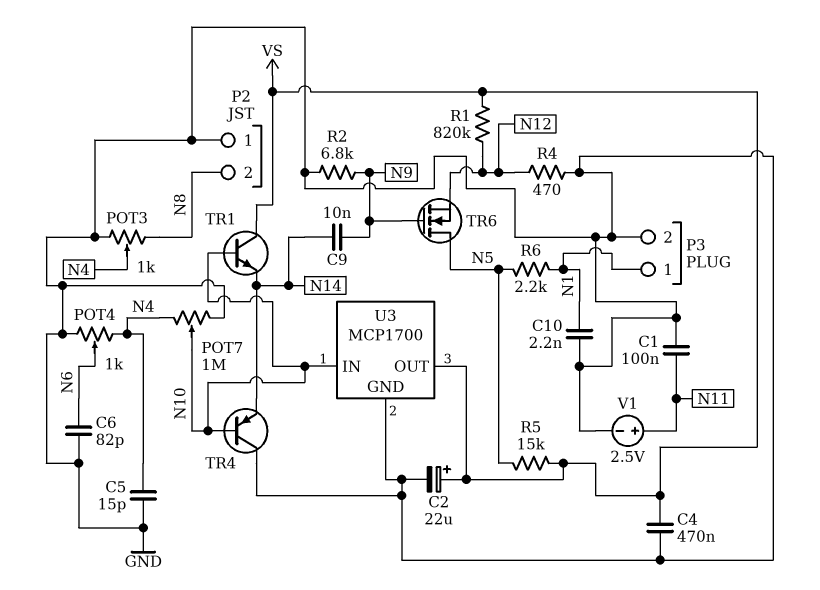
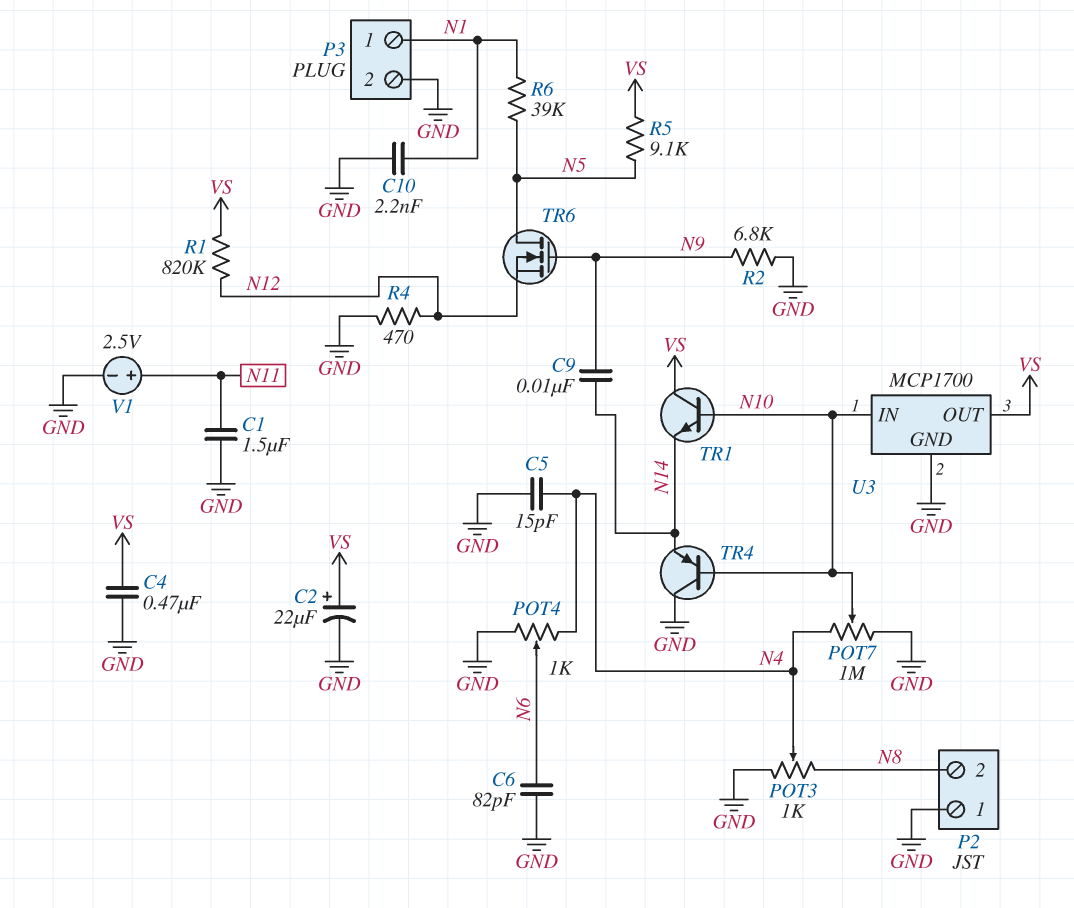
C1: 100nF (GND, N11) -> 1.5uF (GND, N11)
R5: 15k (N5, VS) -> 9.1k (N5, VS)
R6: 2.2k (N1, N5) -> 39k (N1, N5)

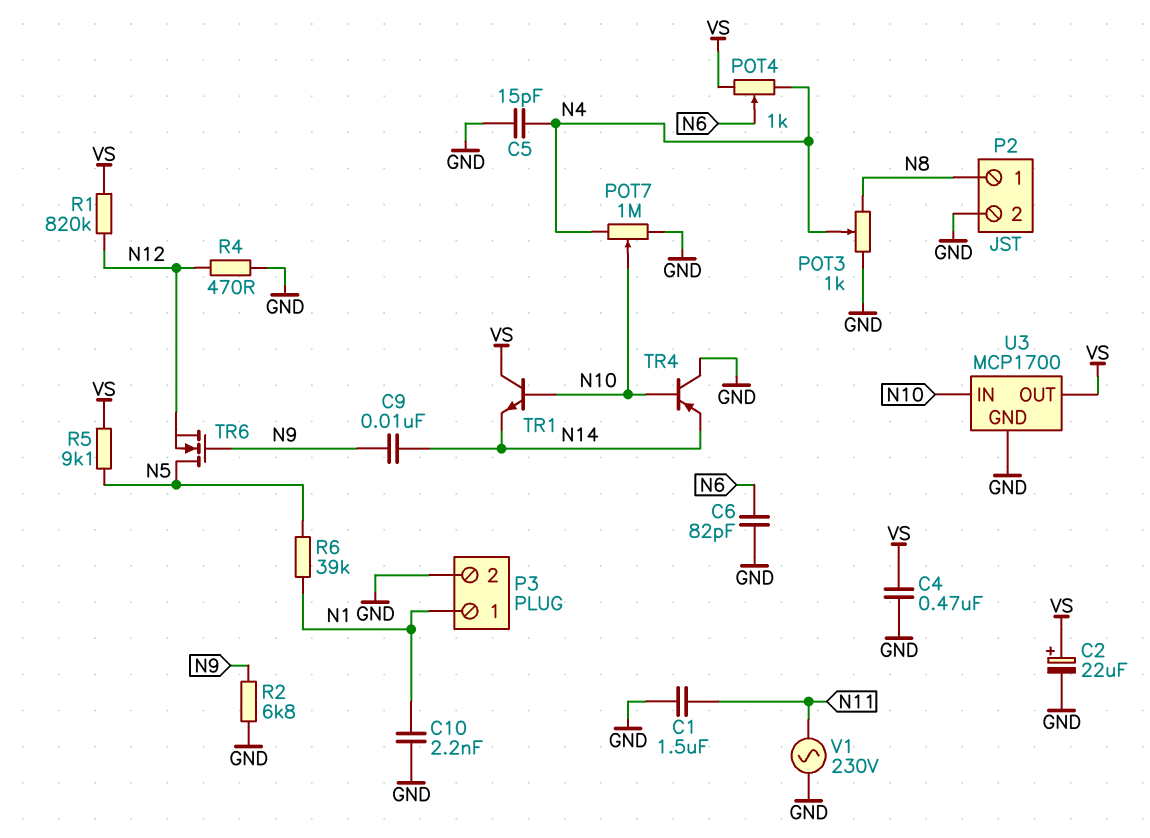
P2 pin 1: GND -> N8
P2 pin 2: N8 -> GND
POT4: 1k (GND, N4, wiper N6) -> 1k (N4, VS, wiper N6)
V1: 2.5V (plus N11, minus GND) -> AC 230V (GND, N11)

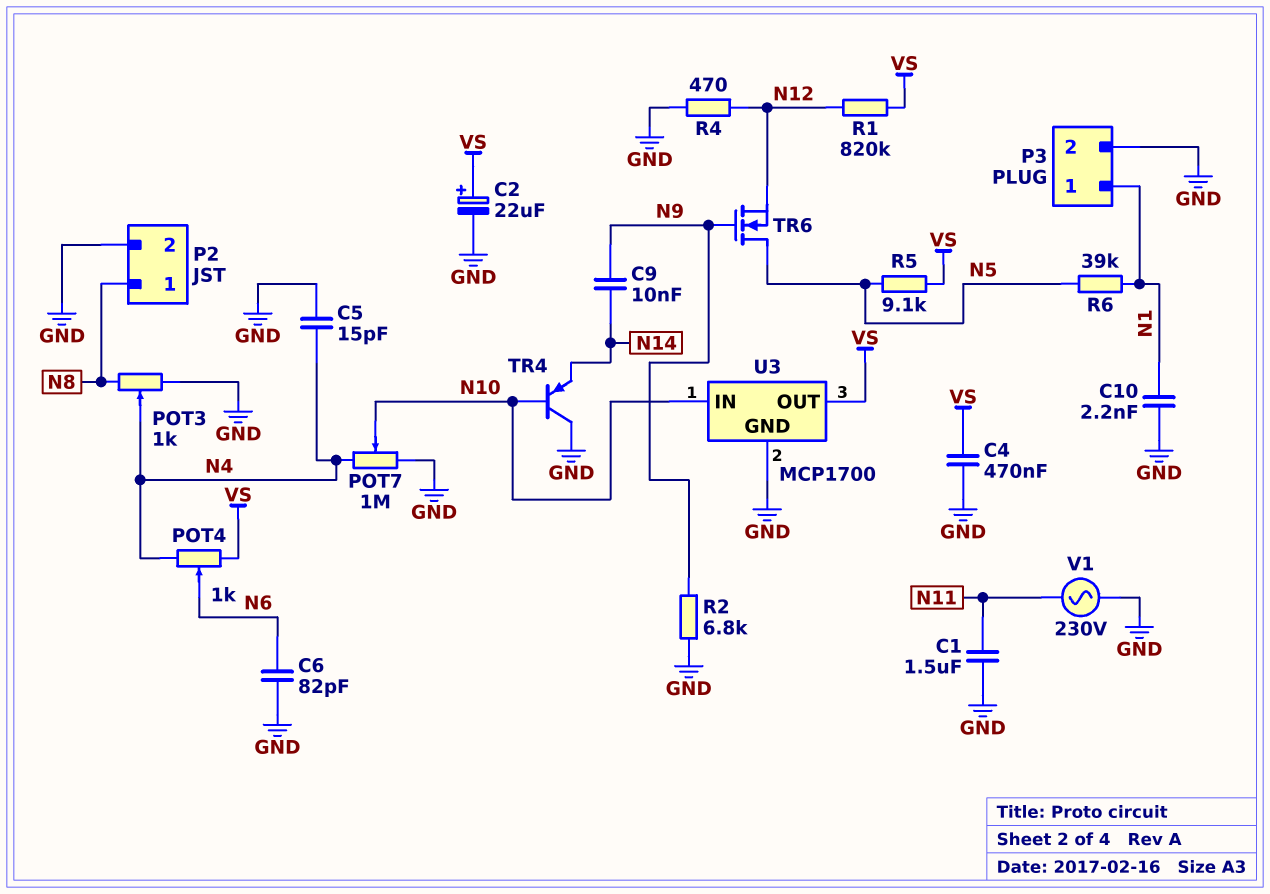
TR1: NPN (B N10, C VS, E N14) -> none

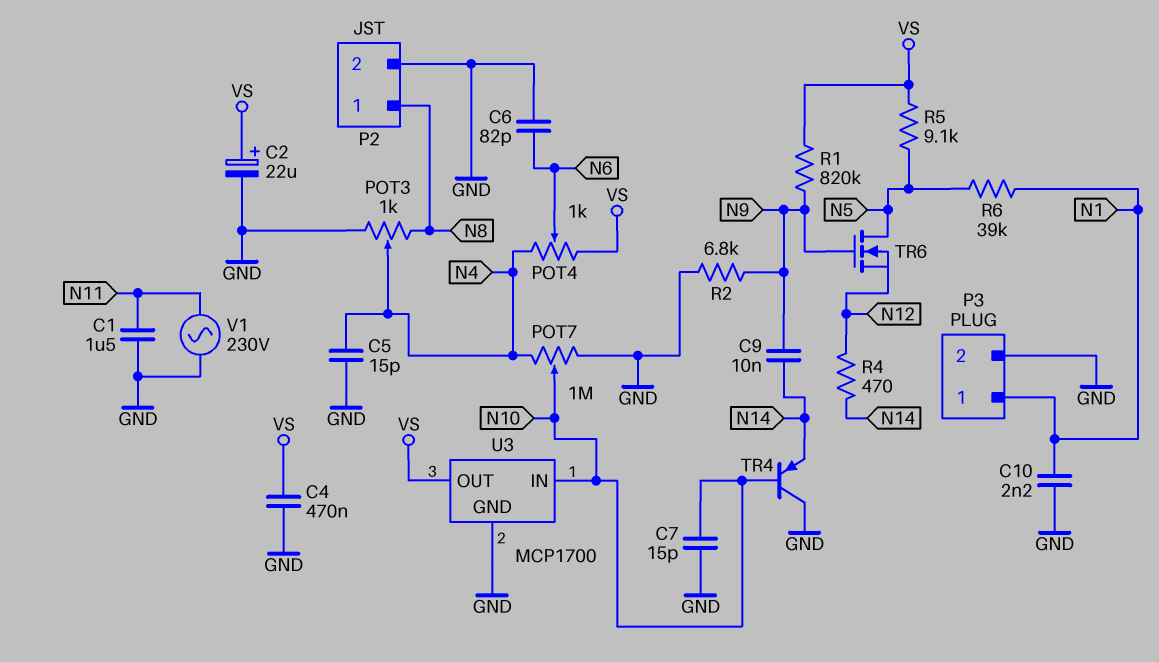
C7: none -> 15pF (GND, N10)
R1: 820k (N12, VS) -> 820k (N9, VS)
R4: 470 (GND, N12) -> 470 (N12, N14)

